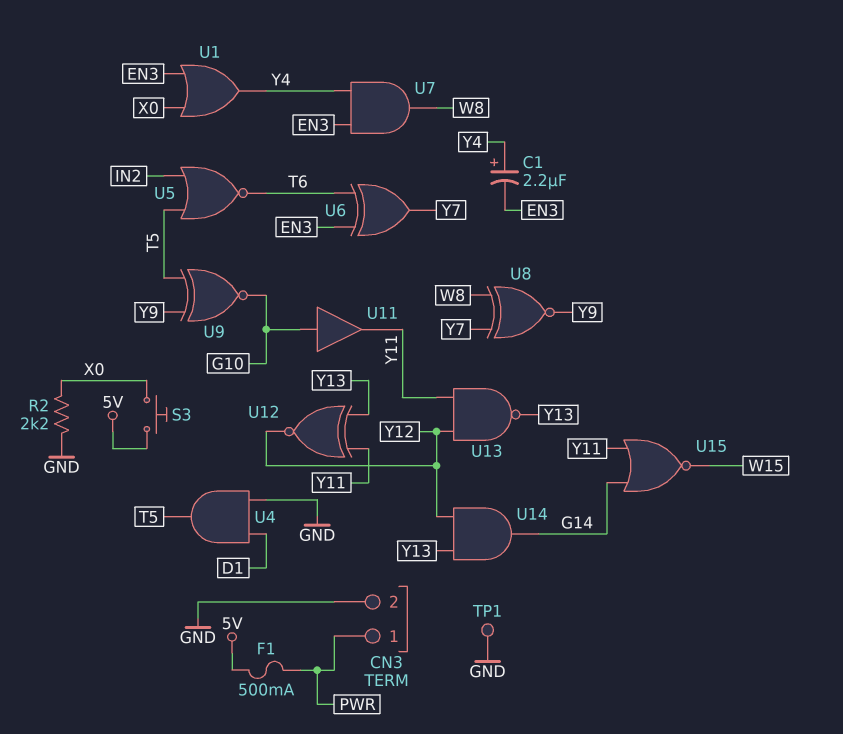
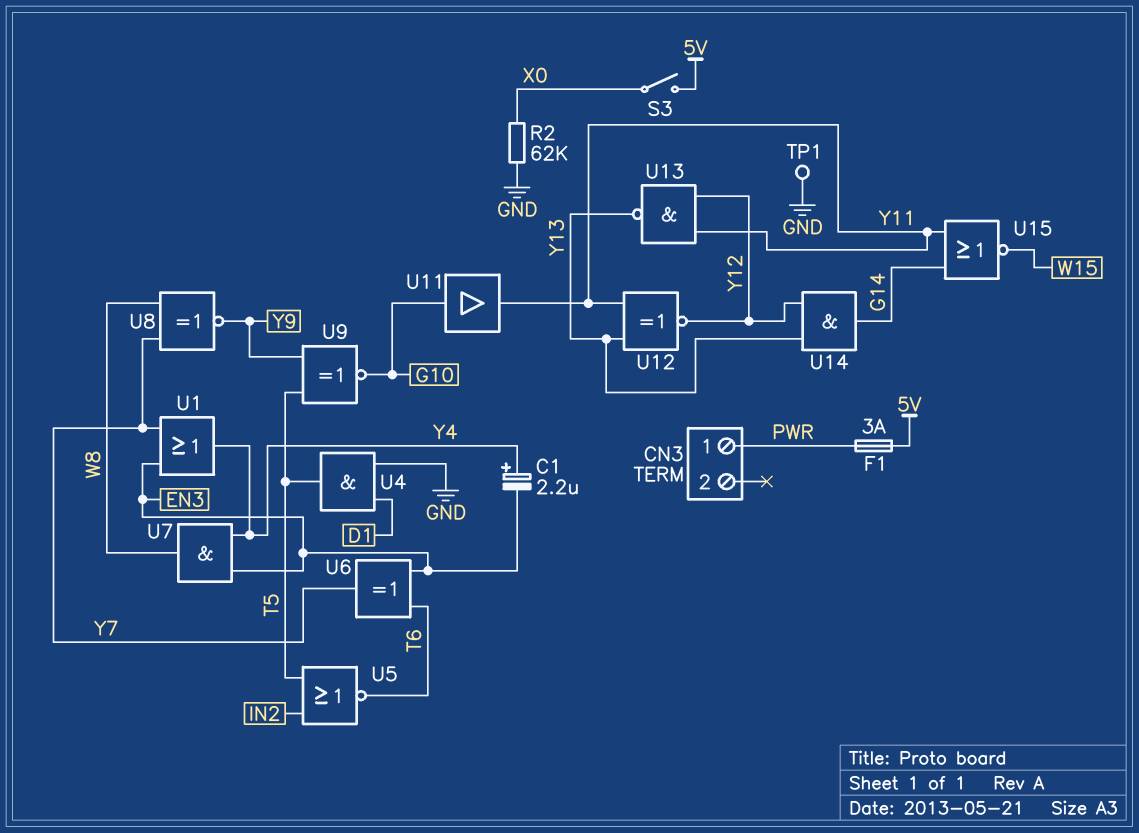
CN3 pin 2: GND -> none
F1: 500mA (5V, PWR) -> 3A (5V, PWR)
R2: 2.2k (GND, X0) -> 62k (GND, X0)
S3: button (5V, X0) -> switch (5V, X0)
U1: OR (in EN3, in X0, out Y4) -> OR (in EN3, in Y7, out Y4)

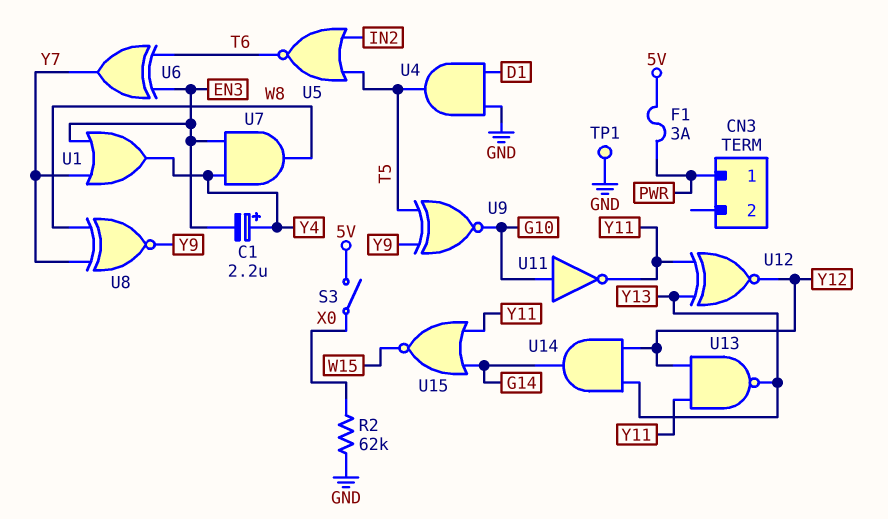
U11: buffer (in G10, out Y11) -> NOT (in G10, out Y11)

